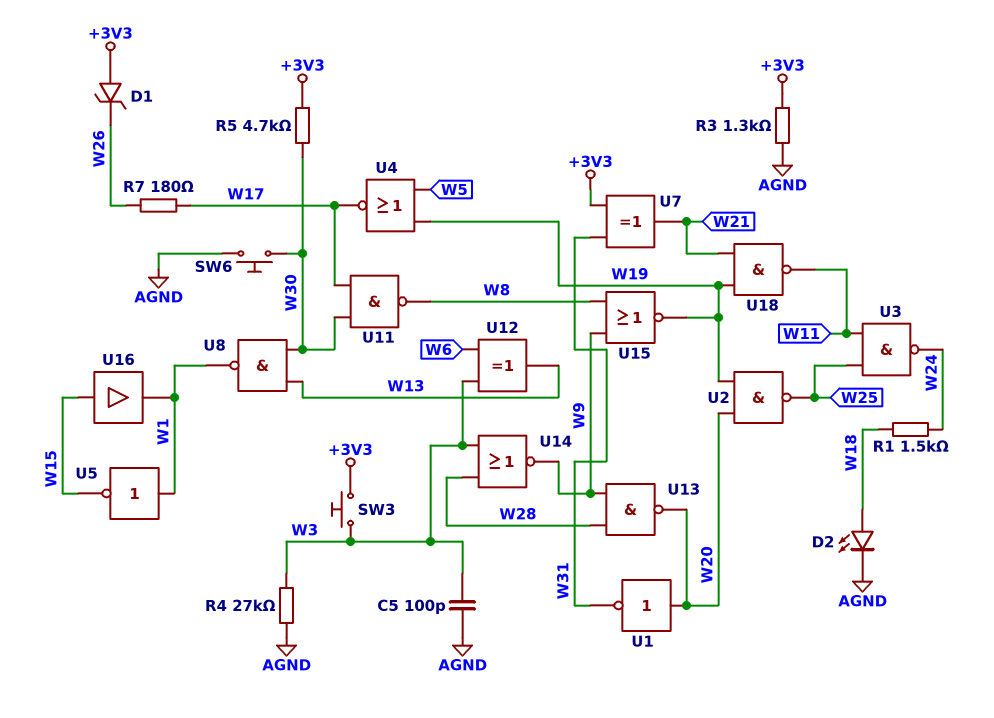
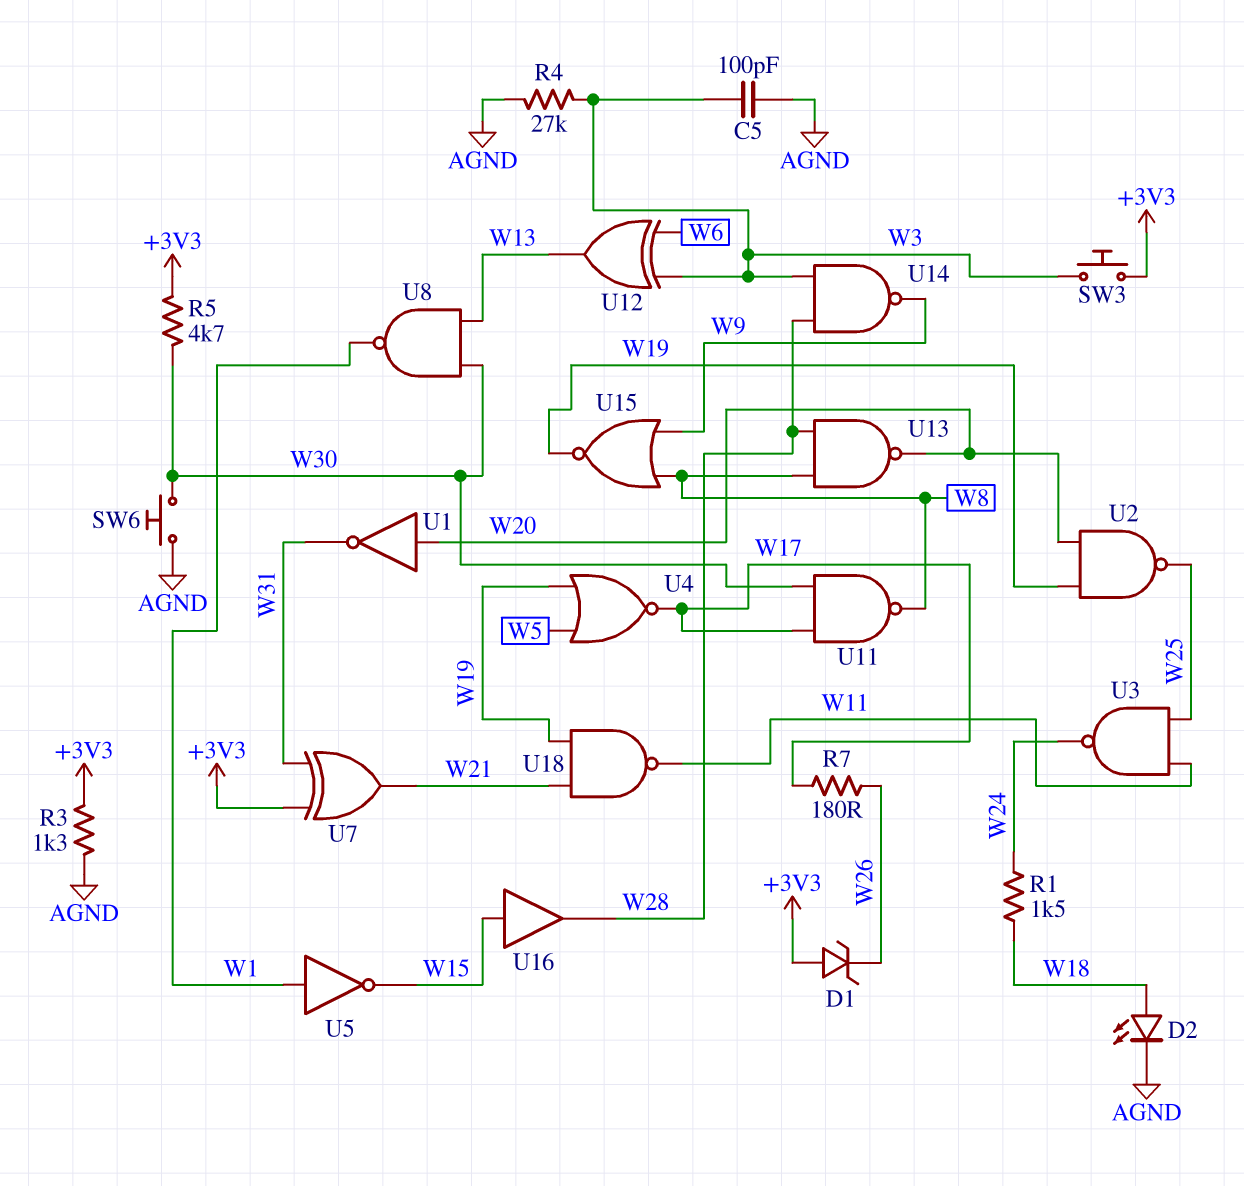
U13: NAND (in W9, in W28, out W20) -> NAND (in W8, in W28, out W20)
U14: NOR (in W3, in W28, out W9) -> NAND (in W3, in W28, out W9)
U16: buffer (in W15, out W1) -> buffer (in W15, out W28)

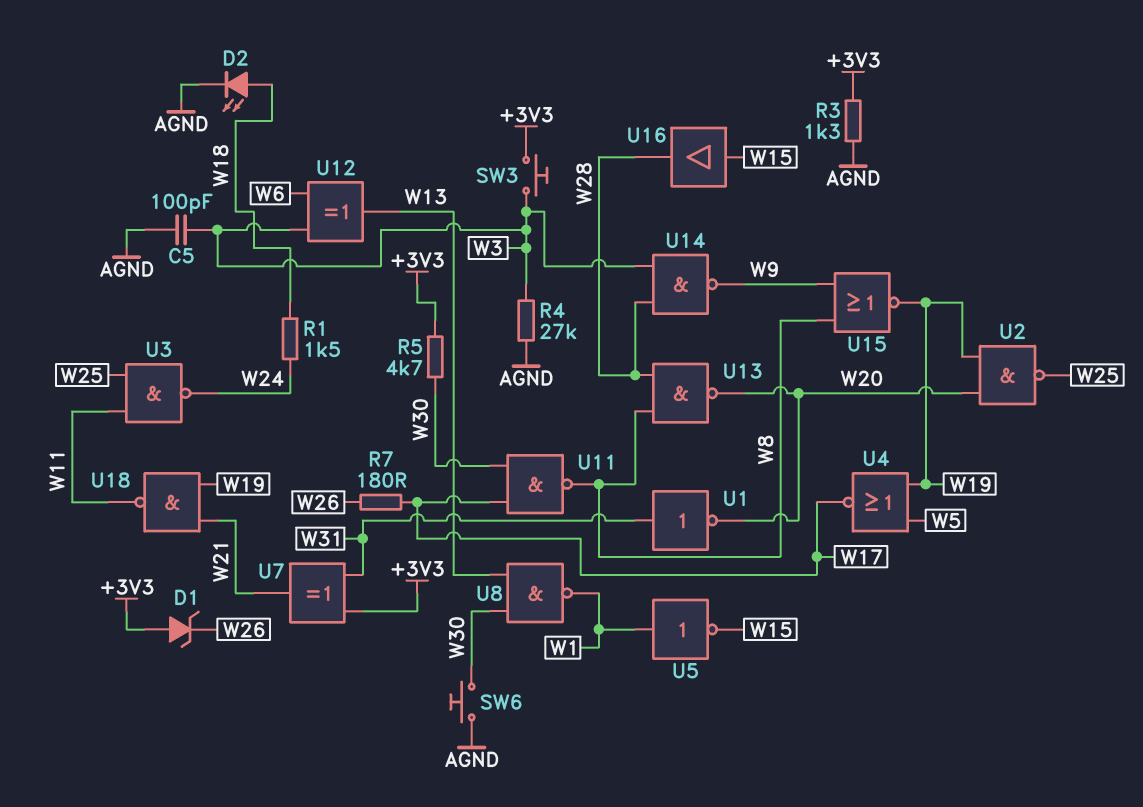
U1: NOT (in W20, out W31) -> NOT (in W31, out W20)

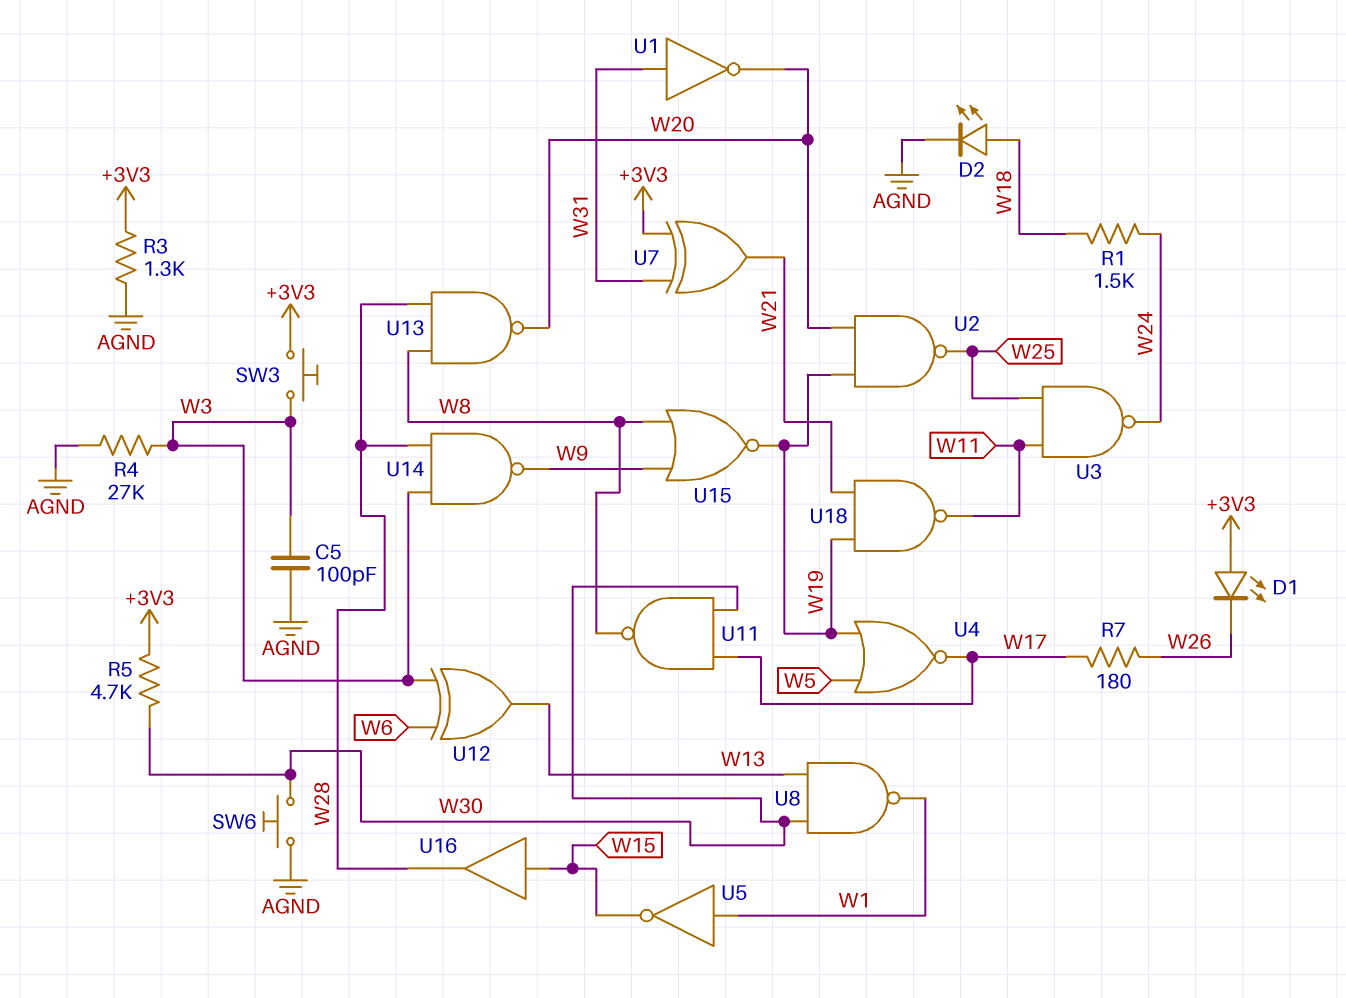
D1: zener (A +3V3, K W26) -> LED (A +3V3, K W26)

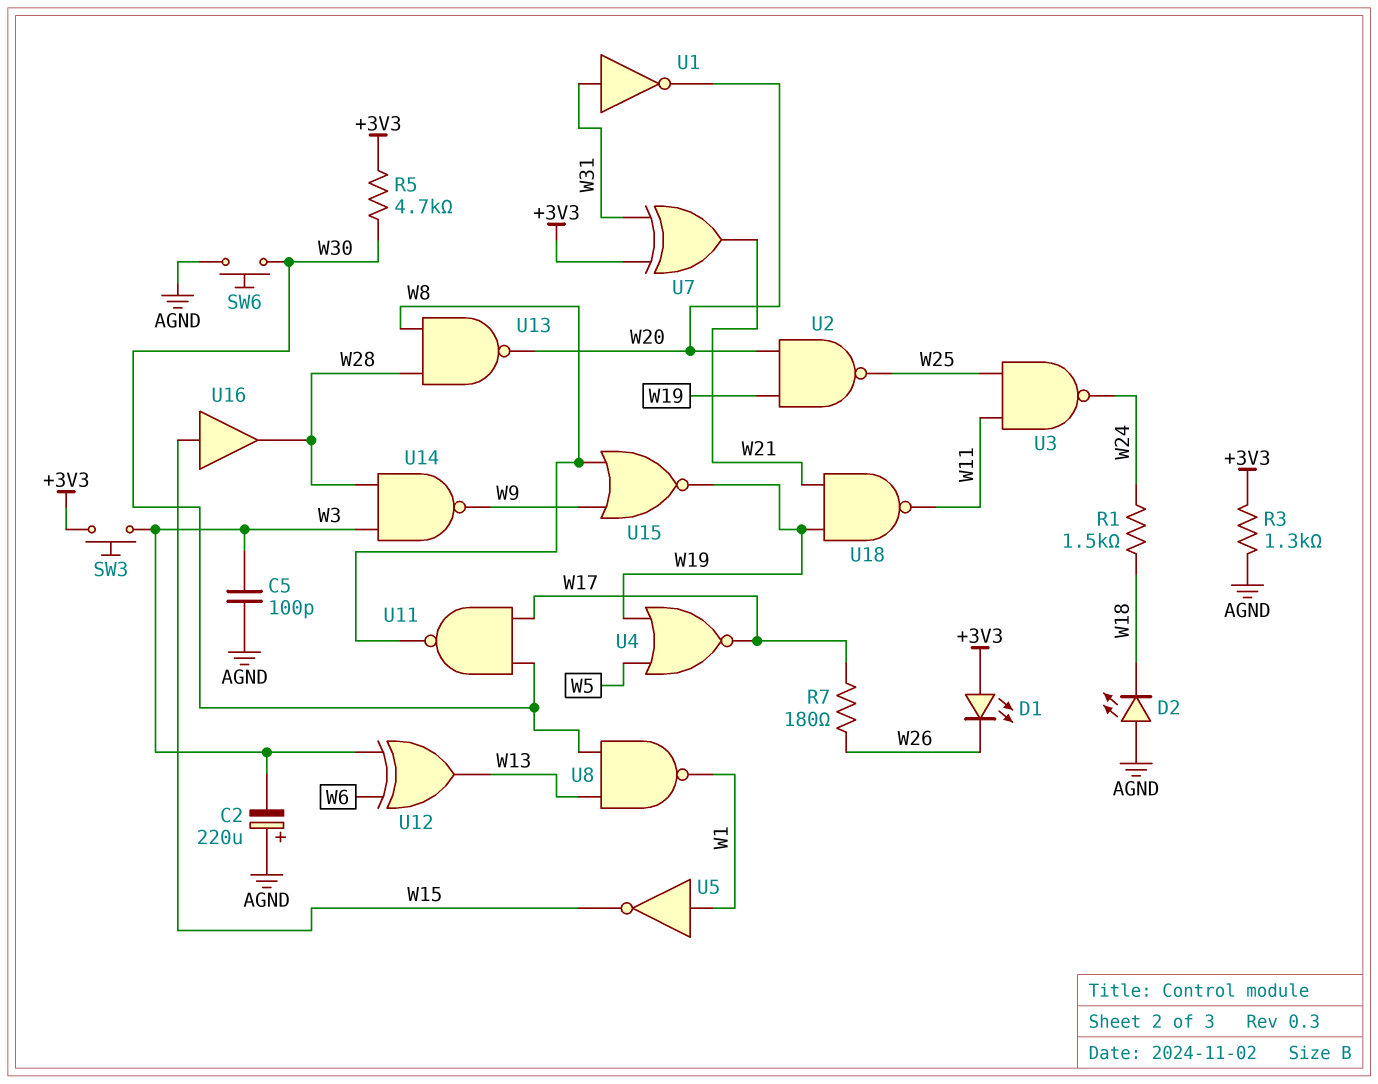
C2: none -> 220uF (plus AGND, minus W3)
D2: LED (A W18, K AGND) -> LED (A AGND, K W18)
R4: 27k (AGND, W3) -> none

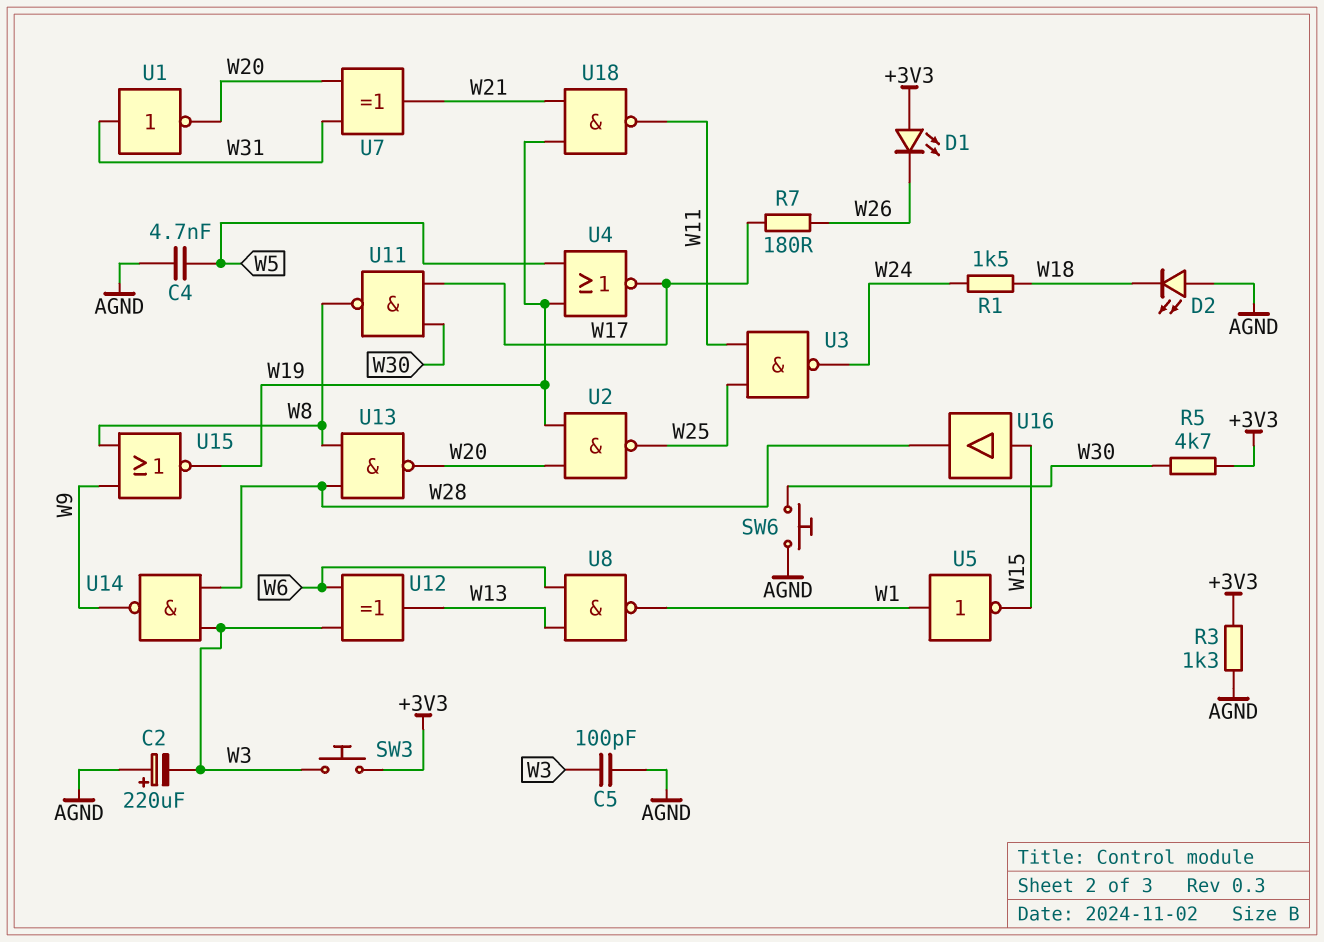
C4: none -> 4.7nF (AGND, W5)
U7: XOR (in +3V3, in W31, out W21) -> XOR (in W20, in W31, out W21)
U8: NAND (in W13, in W30, out W1) -> NAND (in W6, in W13, out W1)

